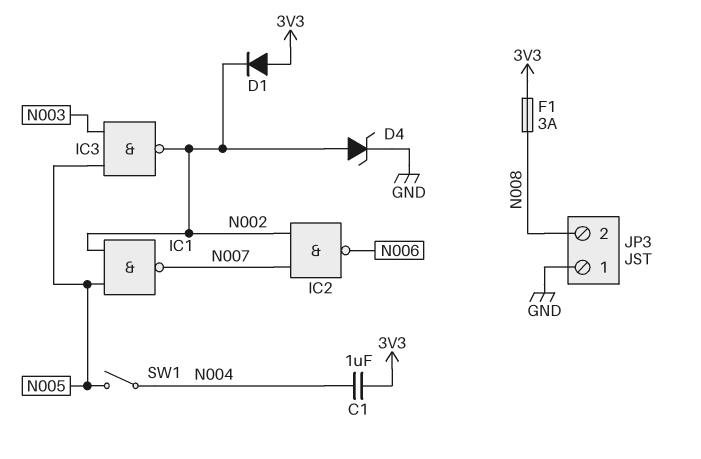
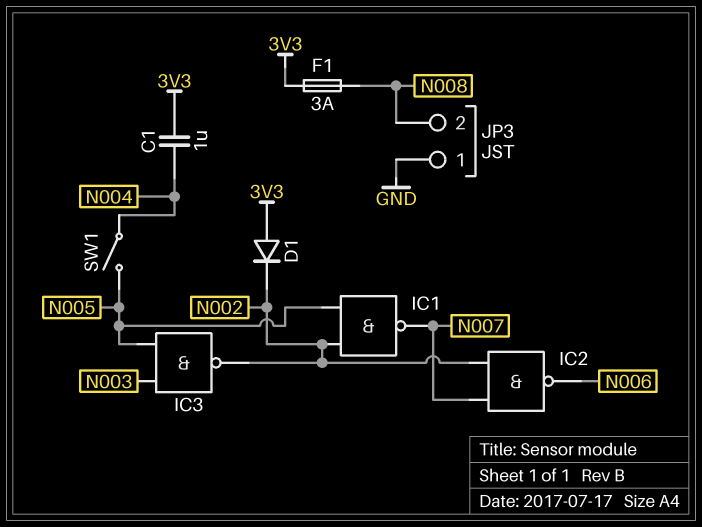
D4: zener (A N002, K GND) -> none

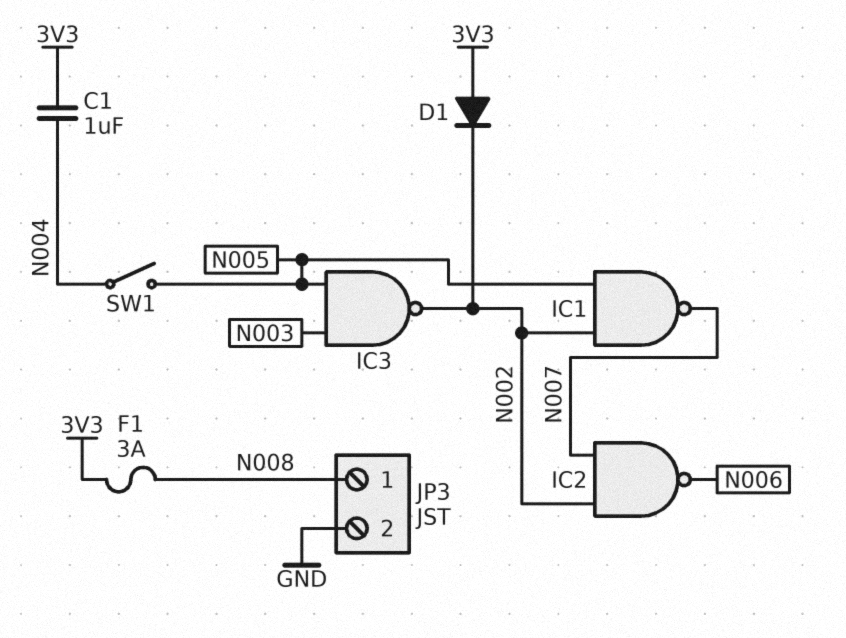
JP3 pin 1: GND -> N008
JP3 pin 2: N008 -> GND

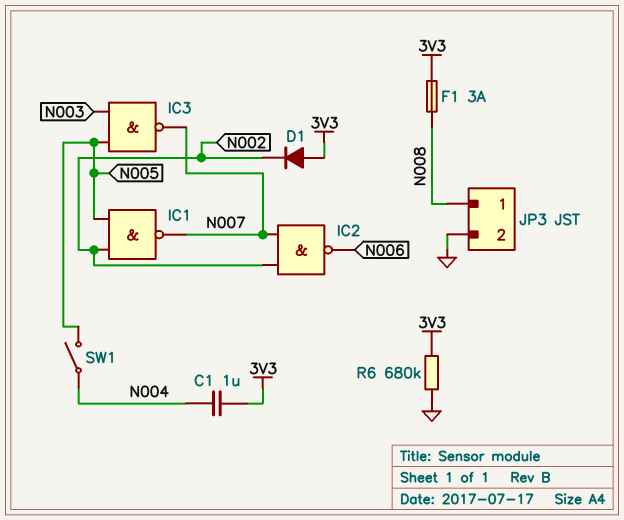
IC3: NAND (in N003, in N005, out N002) -> NAND (in N003, in N005, out N007)
R6: none -> 680k (3V3, GND)

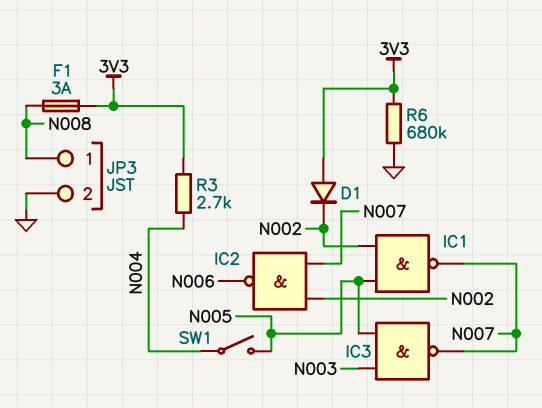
C1: 1uF (3V3, N004) -> none
R3: none -> 2.7k (3V3, N004)

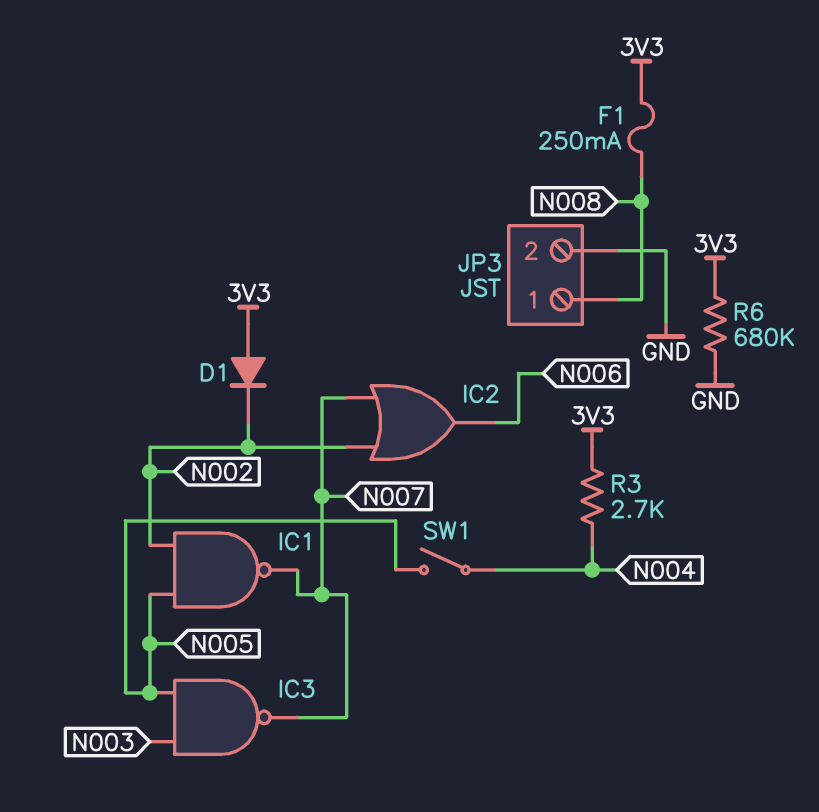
F1: 3A (3V3, N008) -> 250mA (3V3, N008)
IC2: NAND (in N002, in N007, out N006) -> OR (in N002, in N007, out N006)

